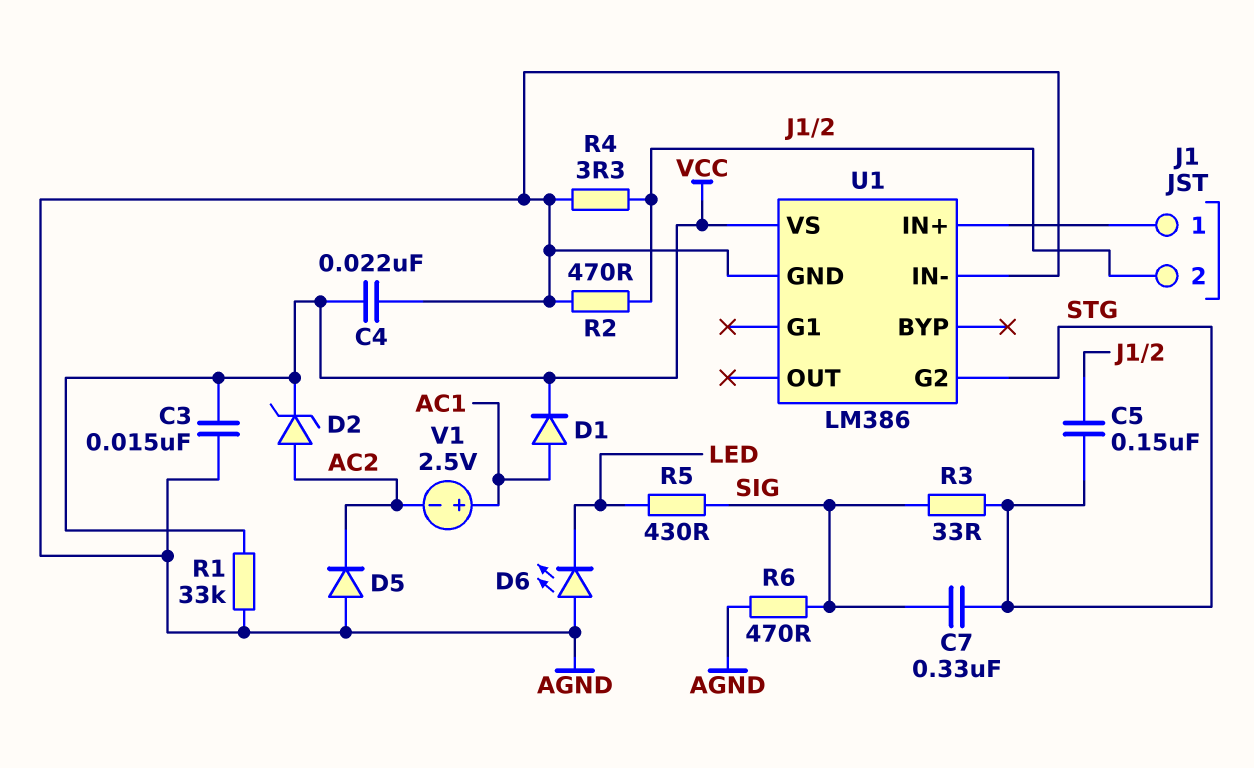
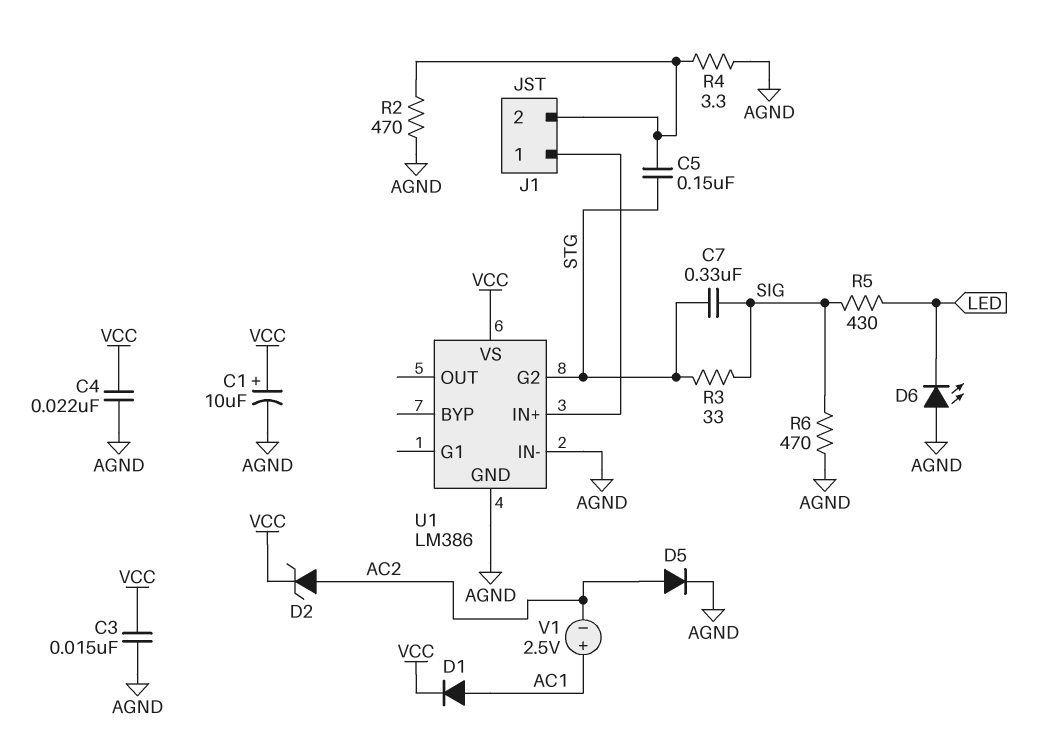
C1: none -> 10uF (plus VCC, minus AGND)
D5: diode (A AGND, K AC2) -> diode (A AC2, K AGND)
R1: 33k (AGND, VCC) -> none

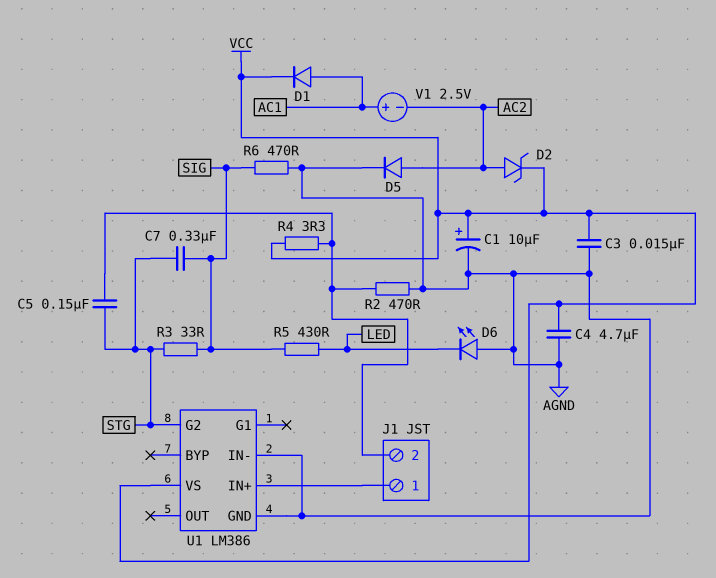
C4: 22nF (AGND, VCC) -> 4.7uF (AGND, VCC)
R4: 3.3 (AGND, J1/2) -> 3.3 (J1/2, VCC)

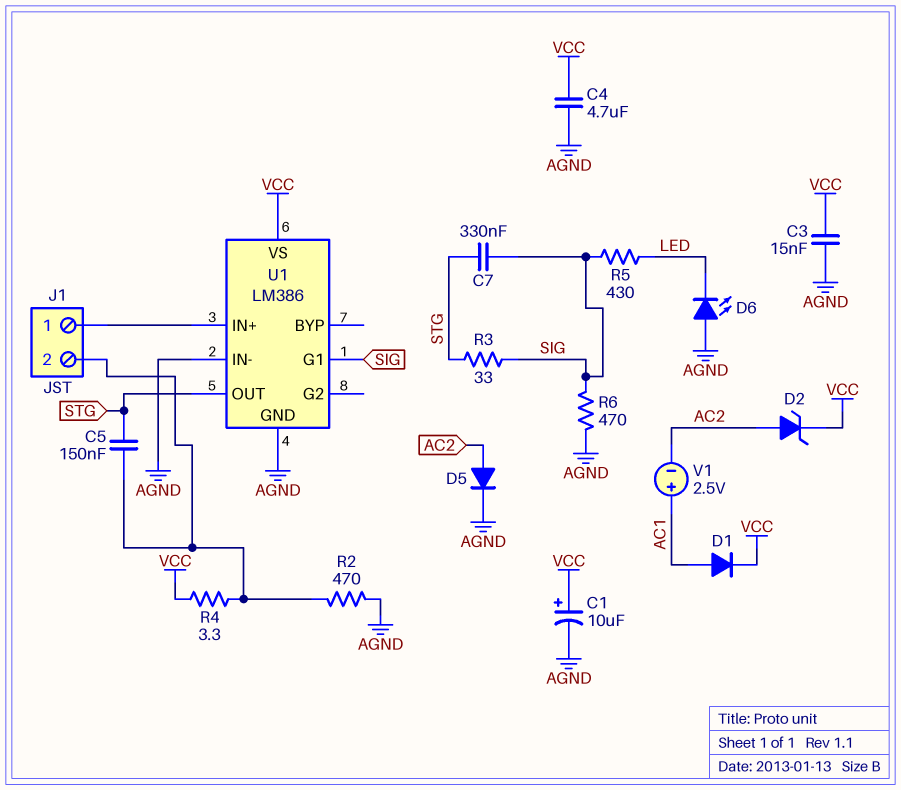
U1 pin G1: none -> SIG
U1 pin G2: STG -> none
U1 pin OUT: none -> STG

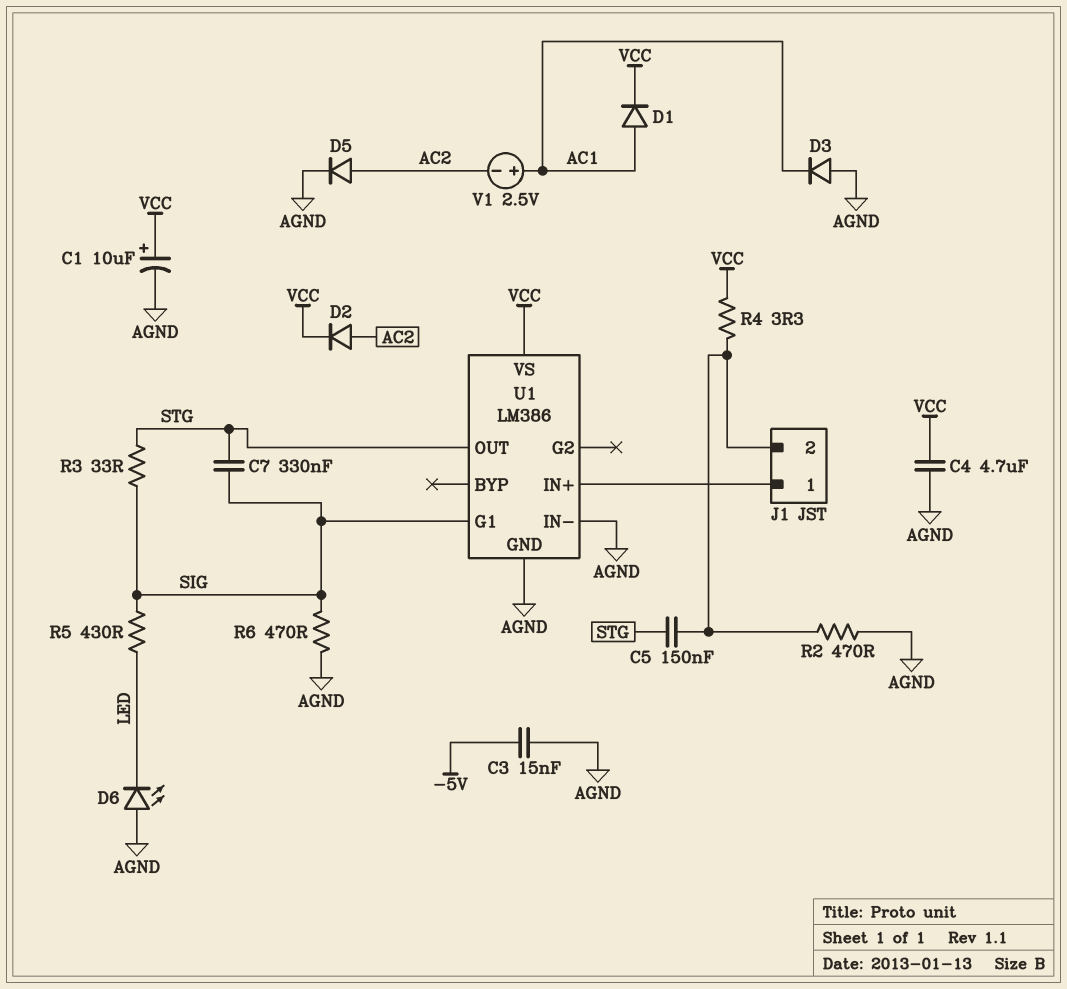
C3: 15nF (AGND, VCC) -> 15nF (-5V, AGND)
D2: zener (A AC2, K VCC) -> diode (A AC2, K VCC)
D3: none -> diode (A AGND, K AC1)

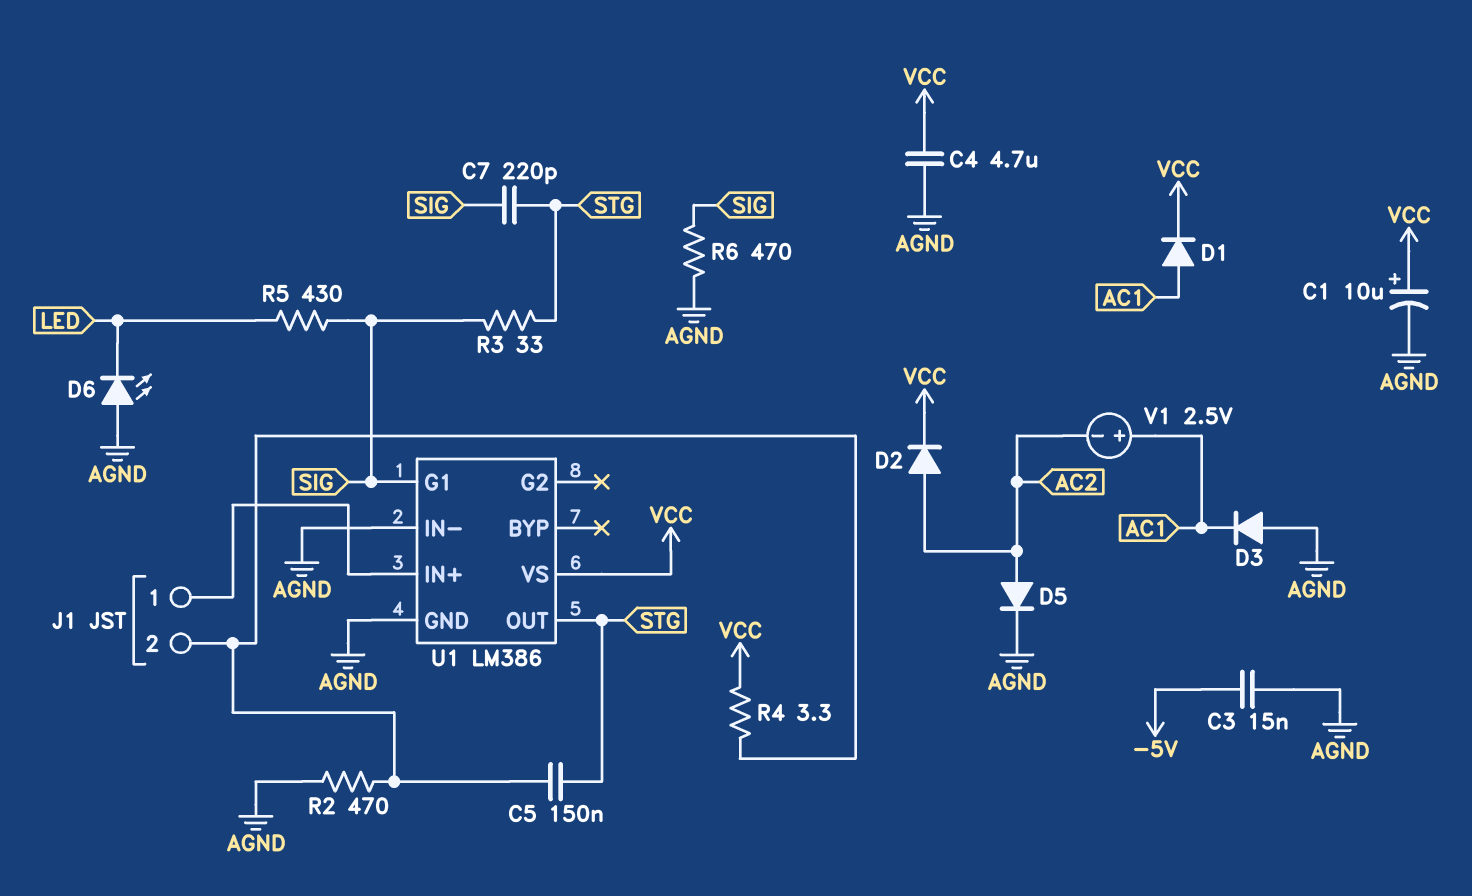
C7: 330nF (SIG, STG) -> 220pF (SIG, STG)

